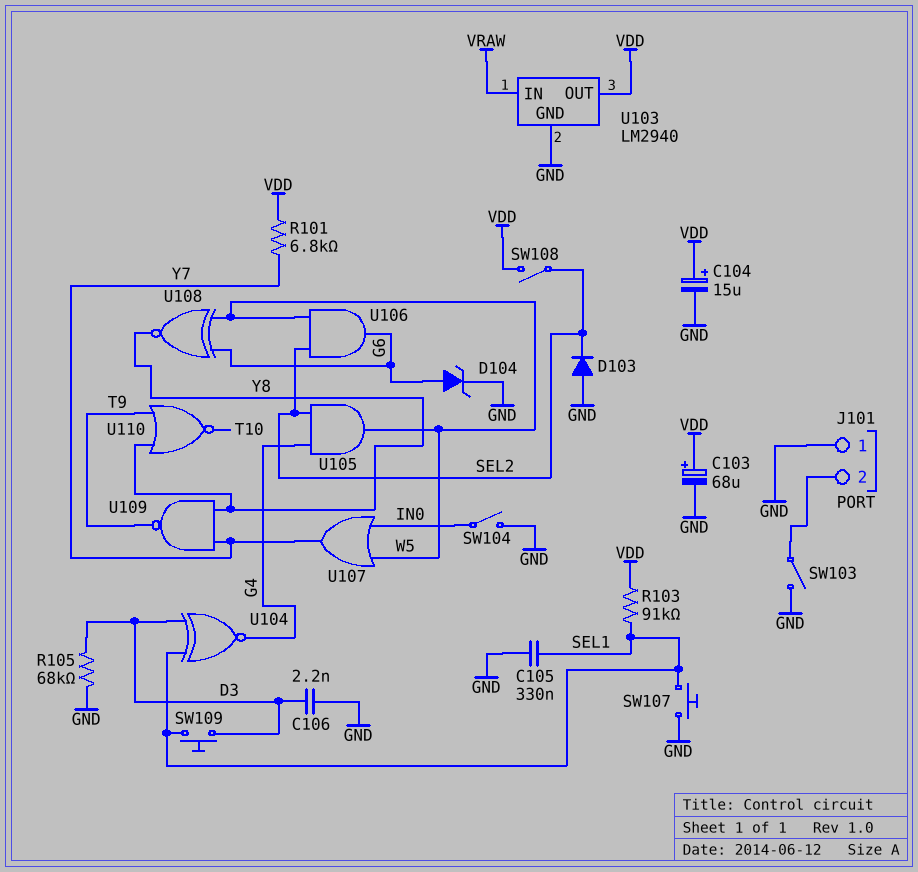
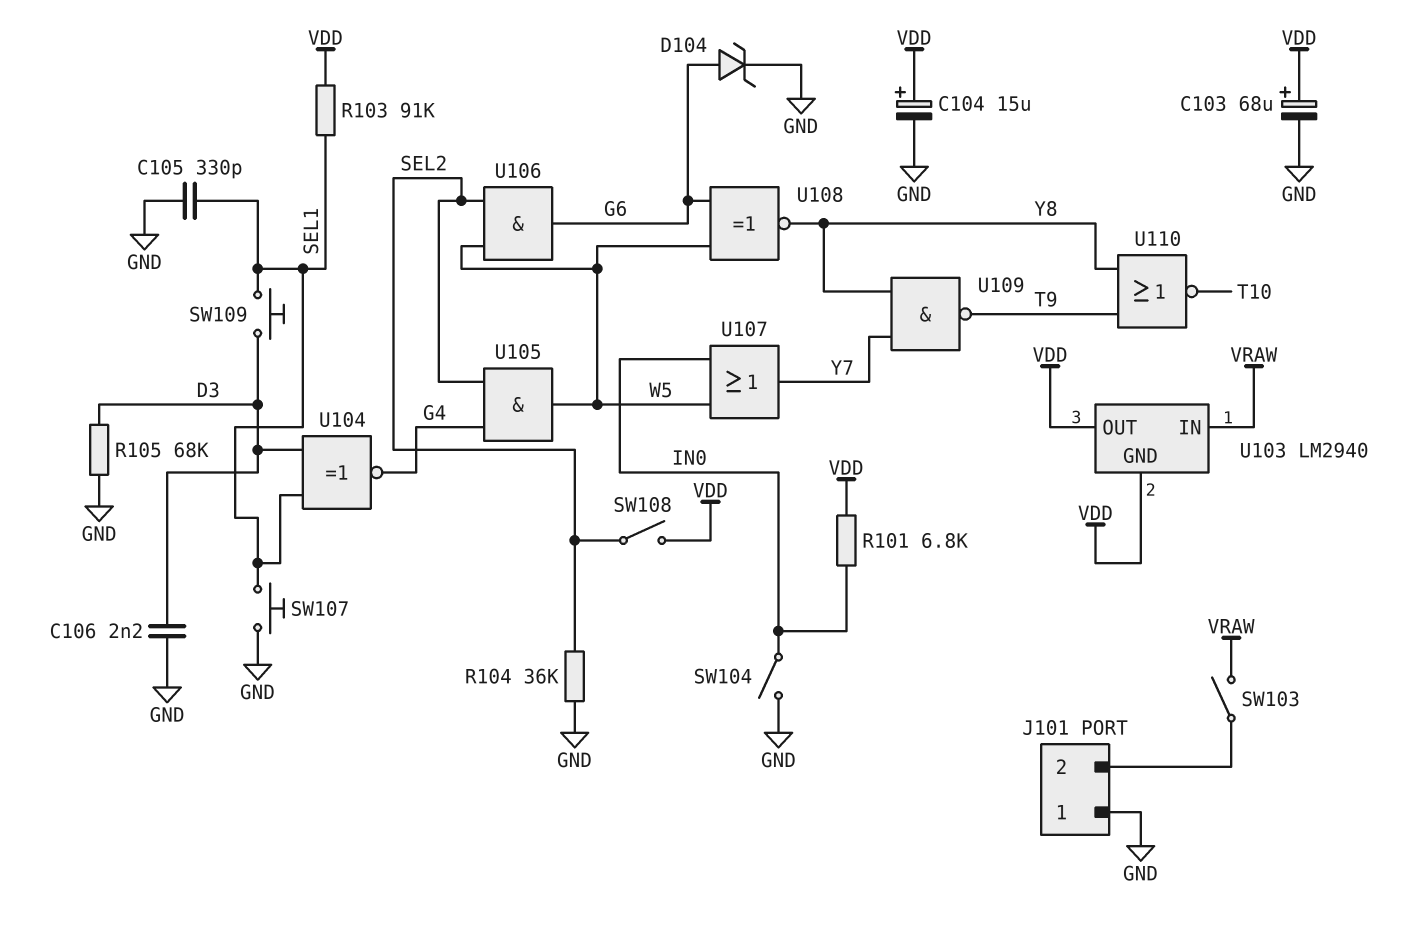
C105: 330nF (GND, SEL1) -> 330pF (GND, SEL1)
D103: diode (A GND, K SEL2) -> none
R101: 6.8k (VDD, Y7) -> 6.8k (IN0, VDD)
R104: none -> 36k (GND, SEL2)
SW103: switch (GND, J101/2) -> switch (J101/2, VRAW)
U103 pin GND: GND -> VDD

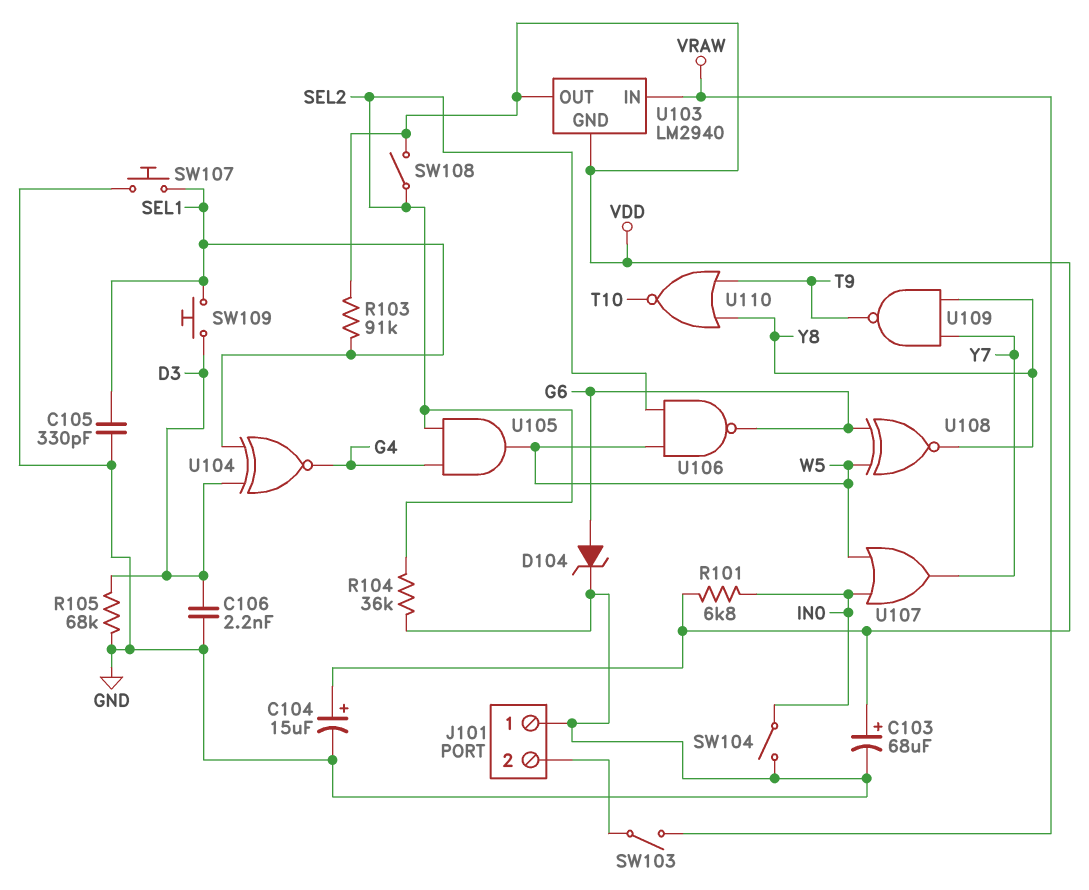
U106: AND (in SEL2, in W5, out G6) -> NAND (in SEL2, in W5, out G6)

